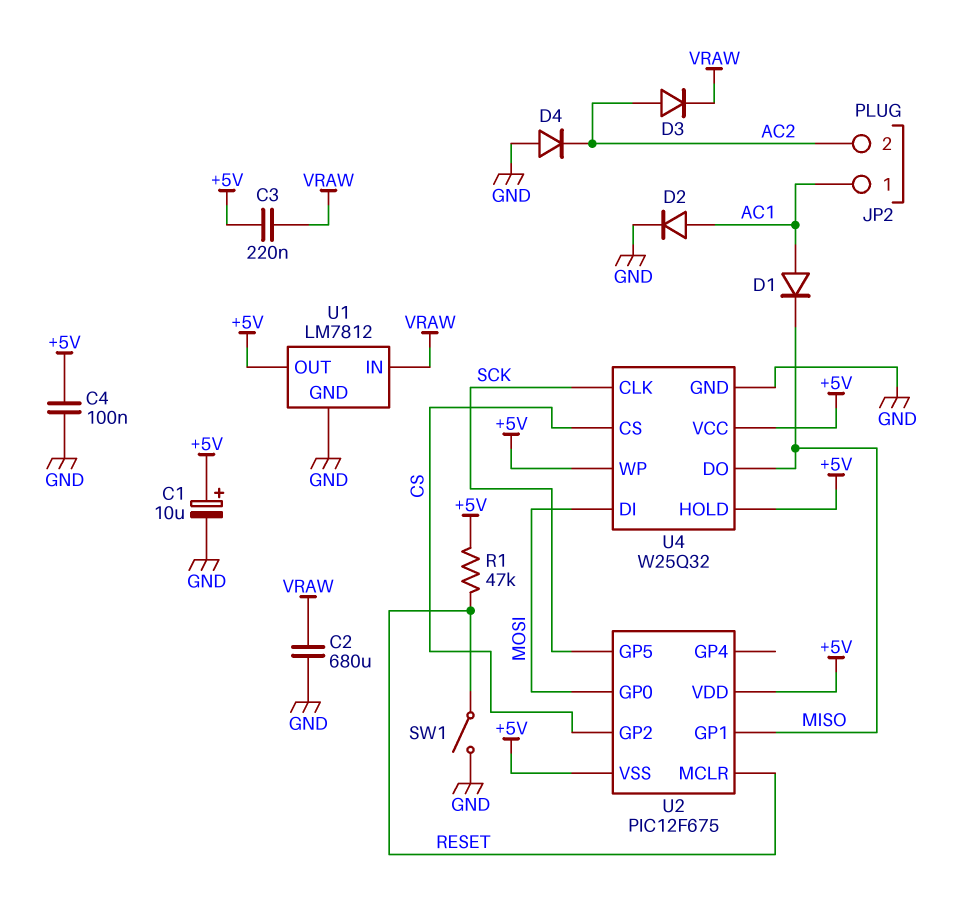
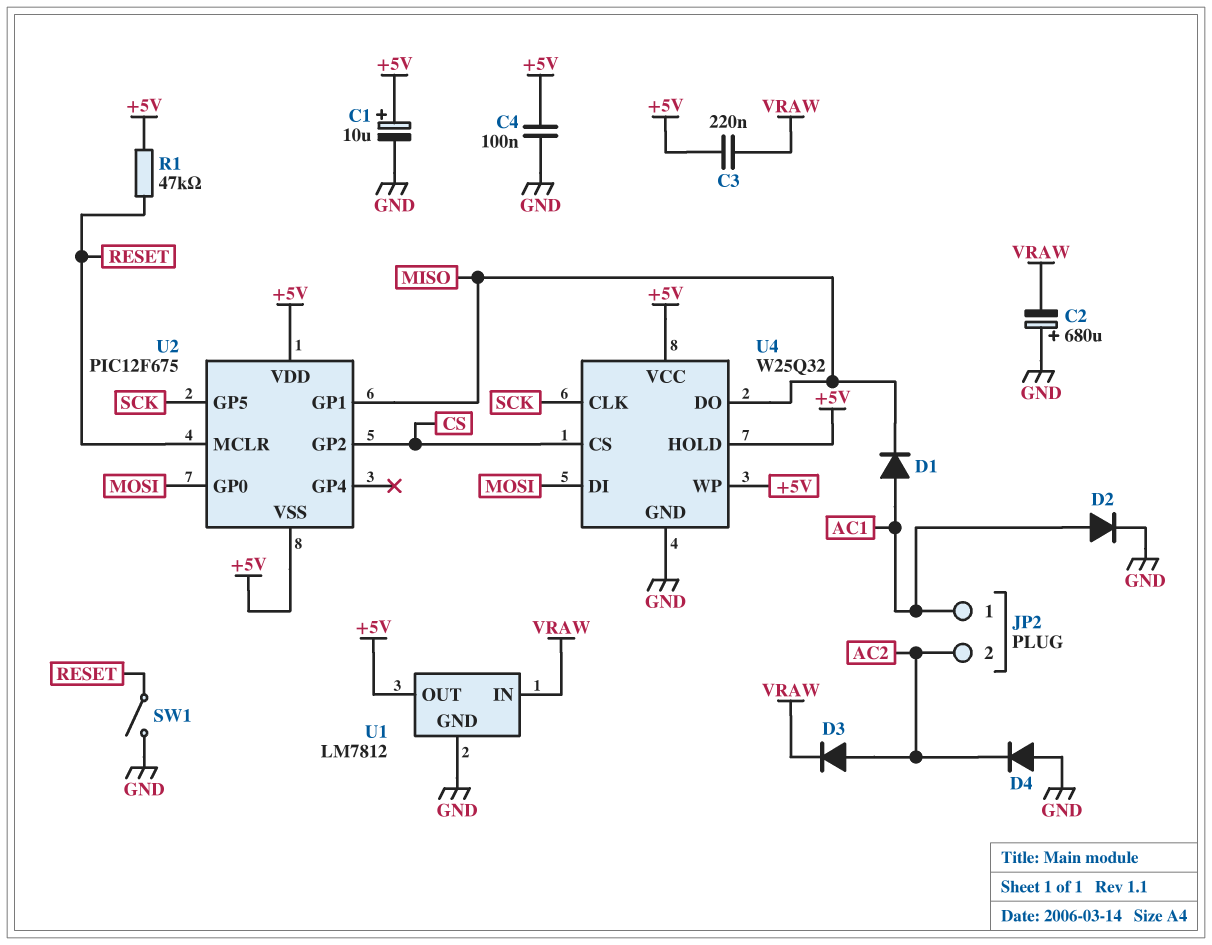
C2: 680uF (GND, VRAW) -> 680uF (plus GND, minus VRAW)

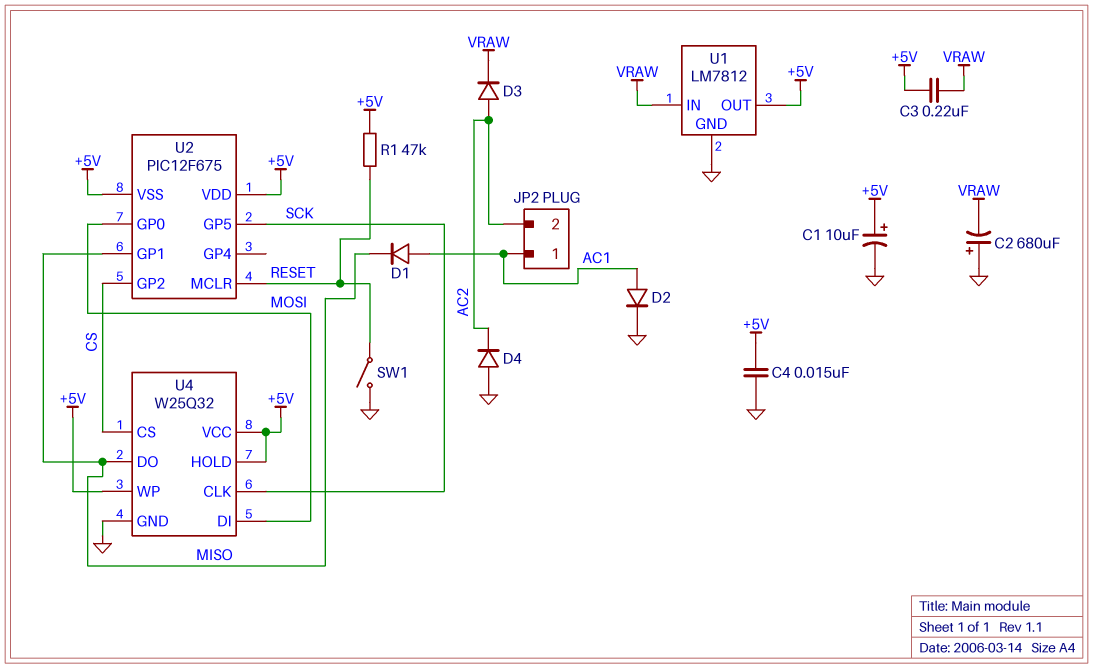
C4: 100nF (+5V, GND) -> 15nF (+5V, GND)

